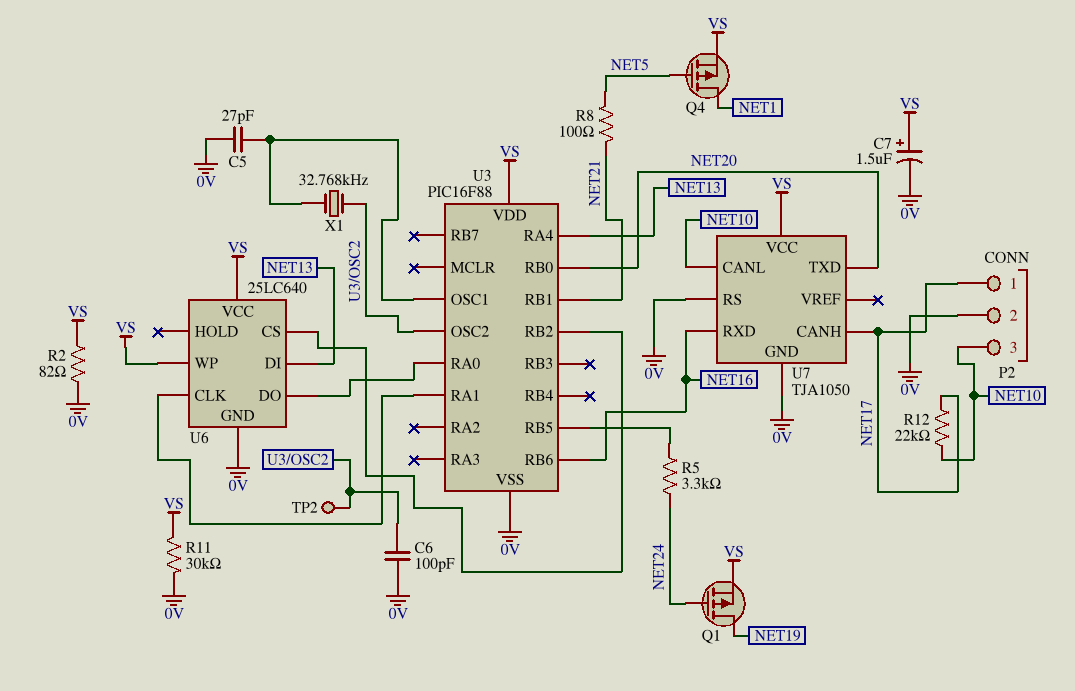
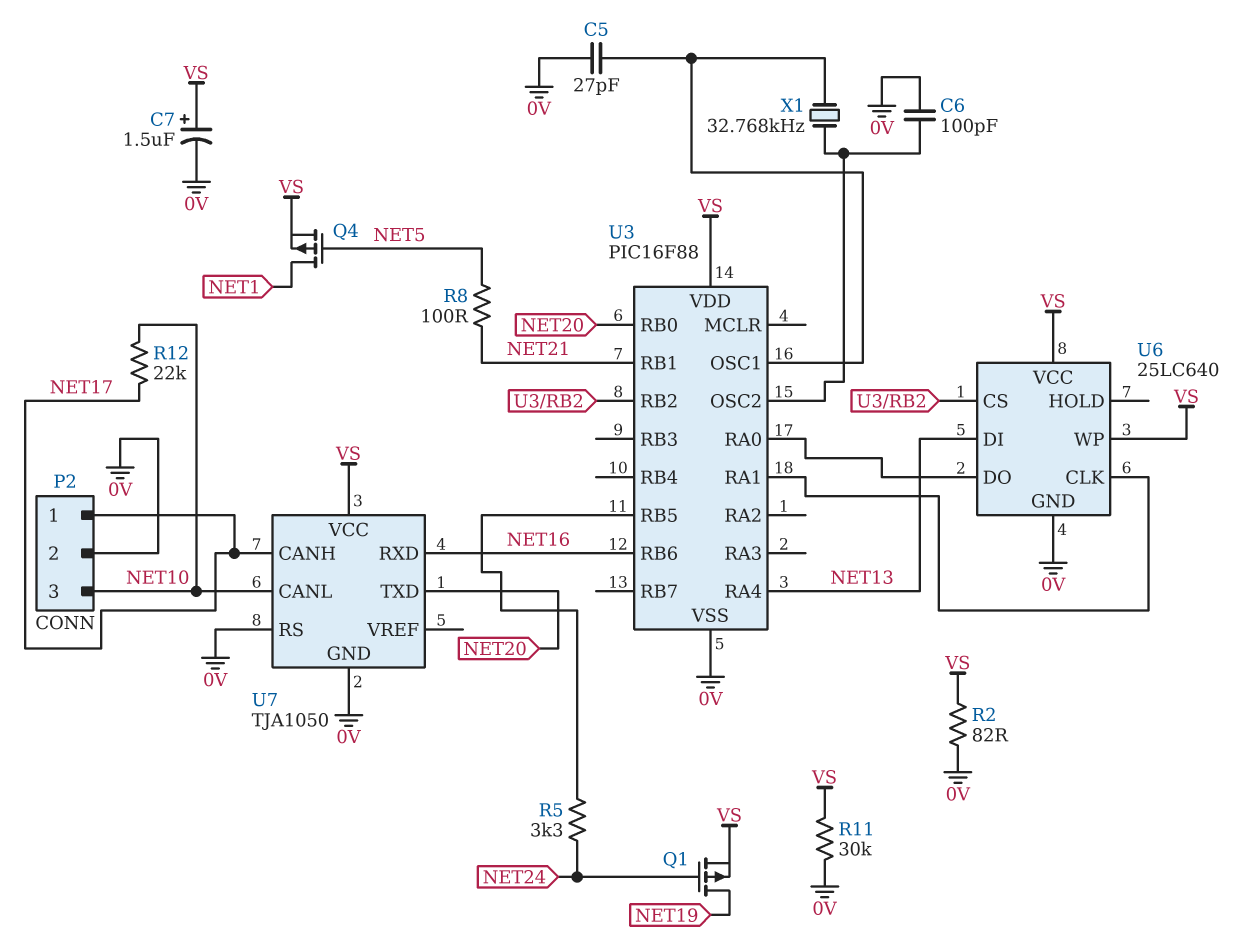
TP2: test point (U3/OSC2) -> none

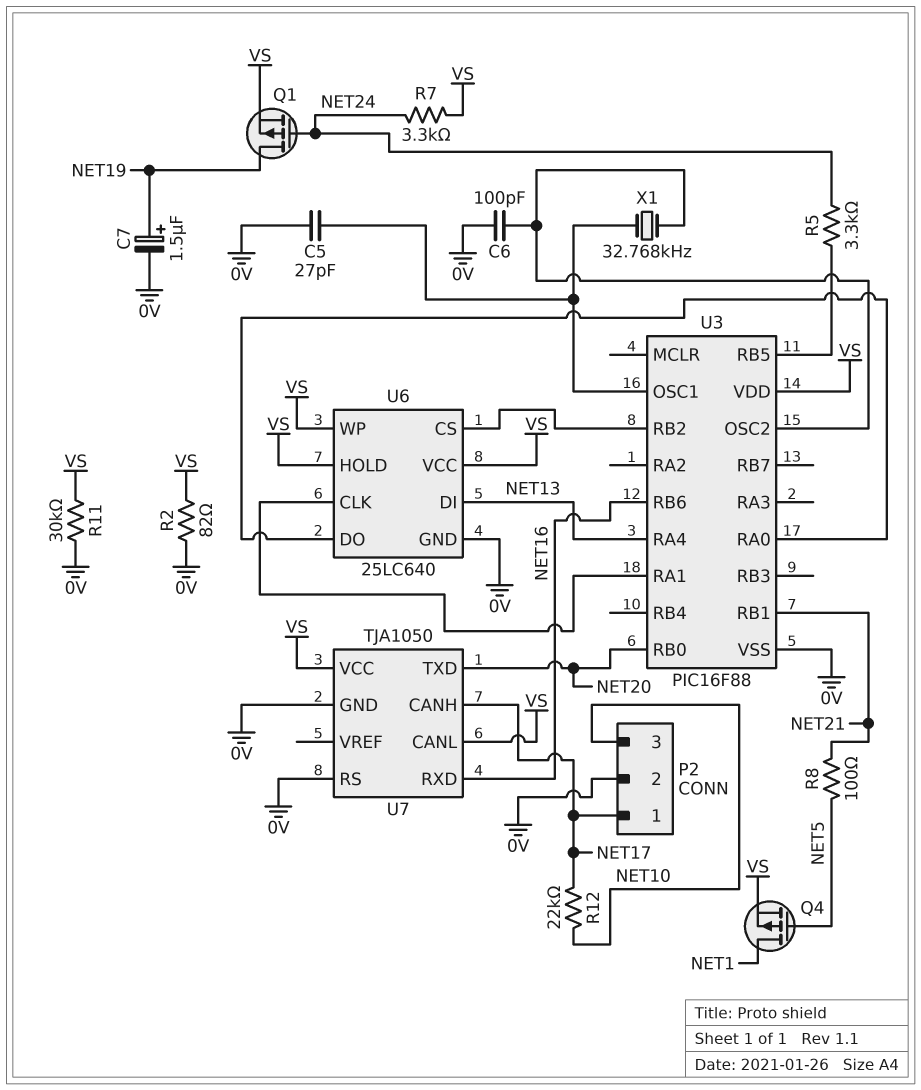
C7: 1.5uF (plus VS, minus 0V) -> 1.5uF (plus NET19, minus 0V)
R7: none -> 3.3k (NET24, VS)
U6 pin HOLD: none -> VS
U7 pin CANL: NET10 -> VS

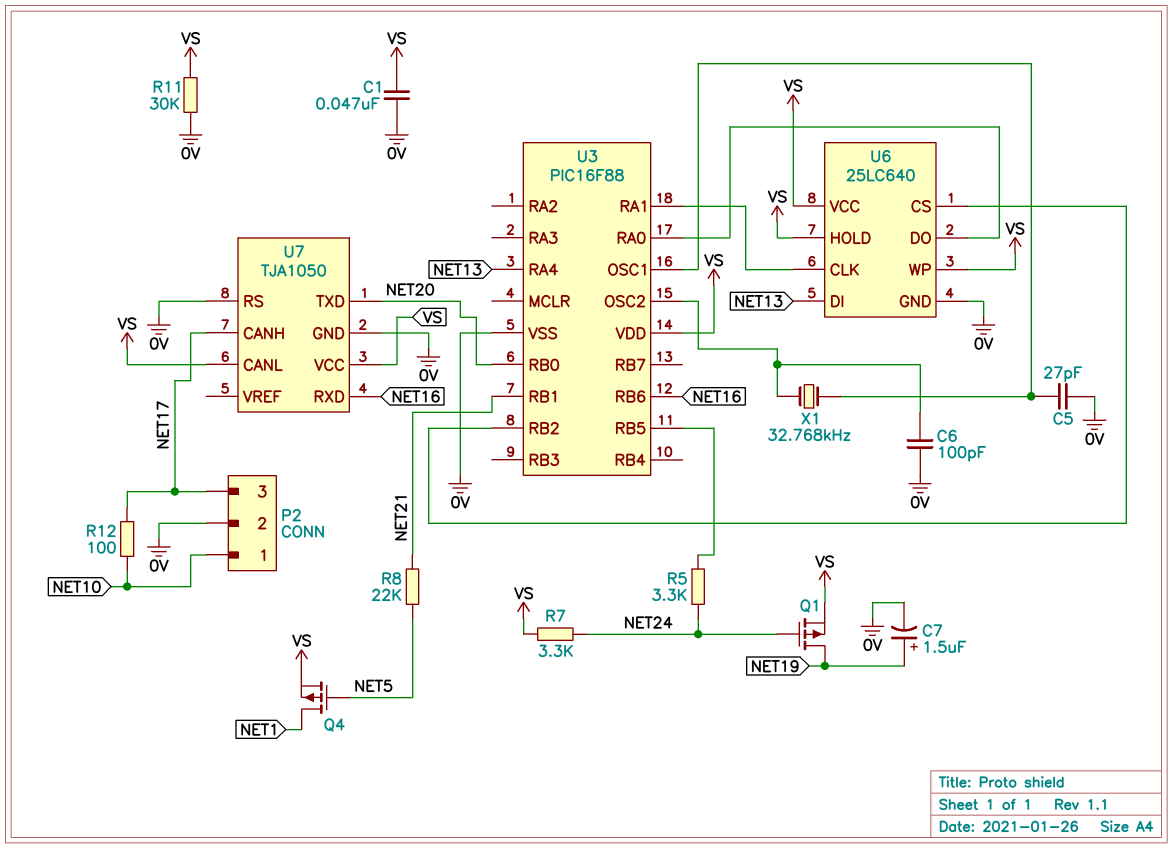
C1: none -> 47nF (0V, VS)
P2 pin 1: NET17 -> NET10
P2 pin 3: NET10 -> NET17
R2: 82 (0V, VS) -> none
R8: 100 (NET5, NET21) -> 22k (NET5, NET21)
R12: 22k (NET10, NET17) -> 100 (NET10, NET17)

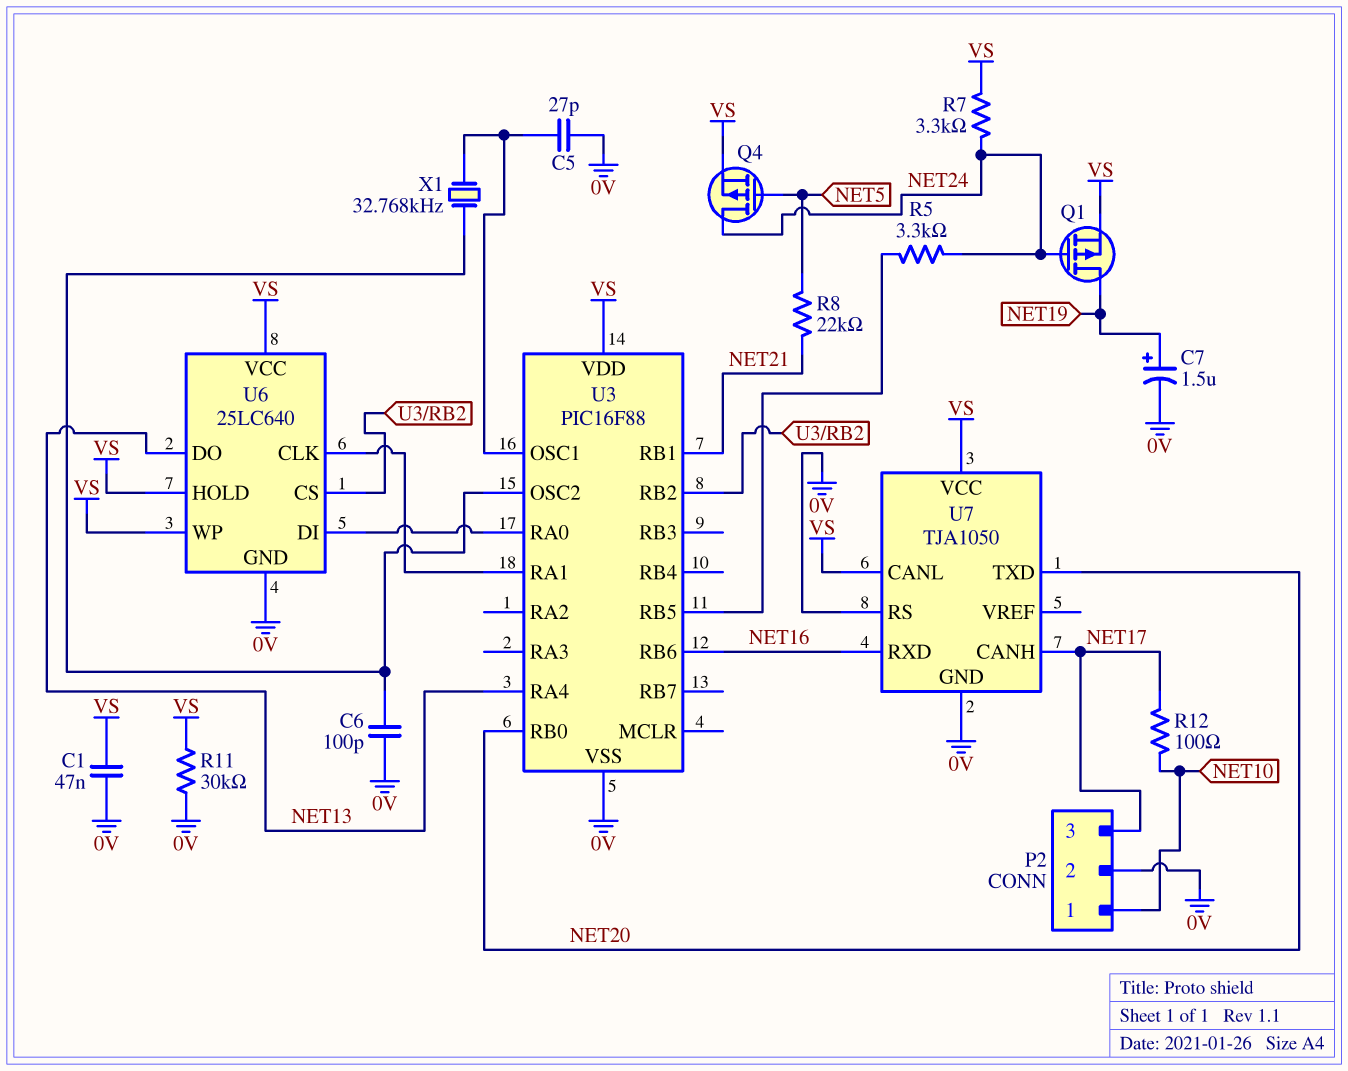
Q4: PMOS (G NET5, D NET1, S VS) -> PMOS (G NET5, D NET24, S VS)
U6 pin DI: NET13 -> U3/RA0
U6 pin DO: U3/RA0 -> NET13

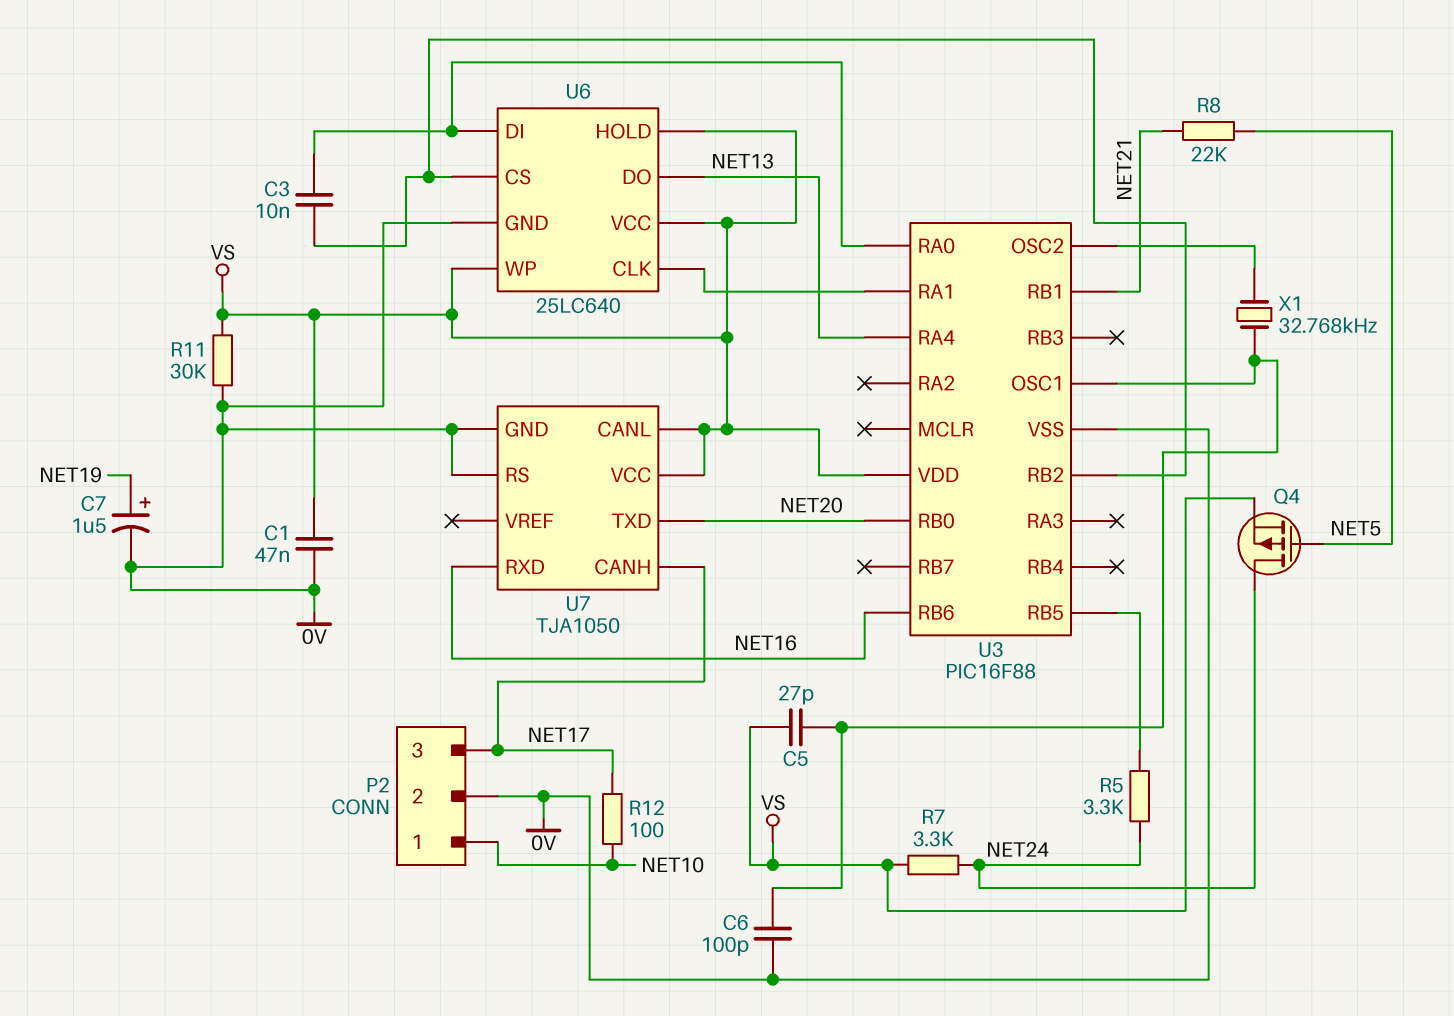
C3: none -> 10nF (U3/RA0, U3/RB2)
C5: 27pF (0V, U3/OSC1) -> 27pF (U3/OSC1, VS)
C6: 100pF (0V, U3/OSC2) -> 100pF (0V, U3/OSC1)
Q1: PMOS (G NET24, D NET19, S VS) -> none

